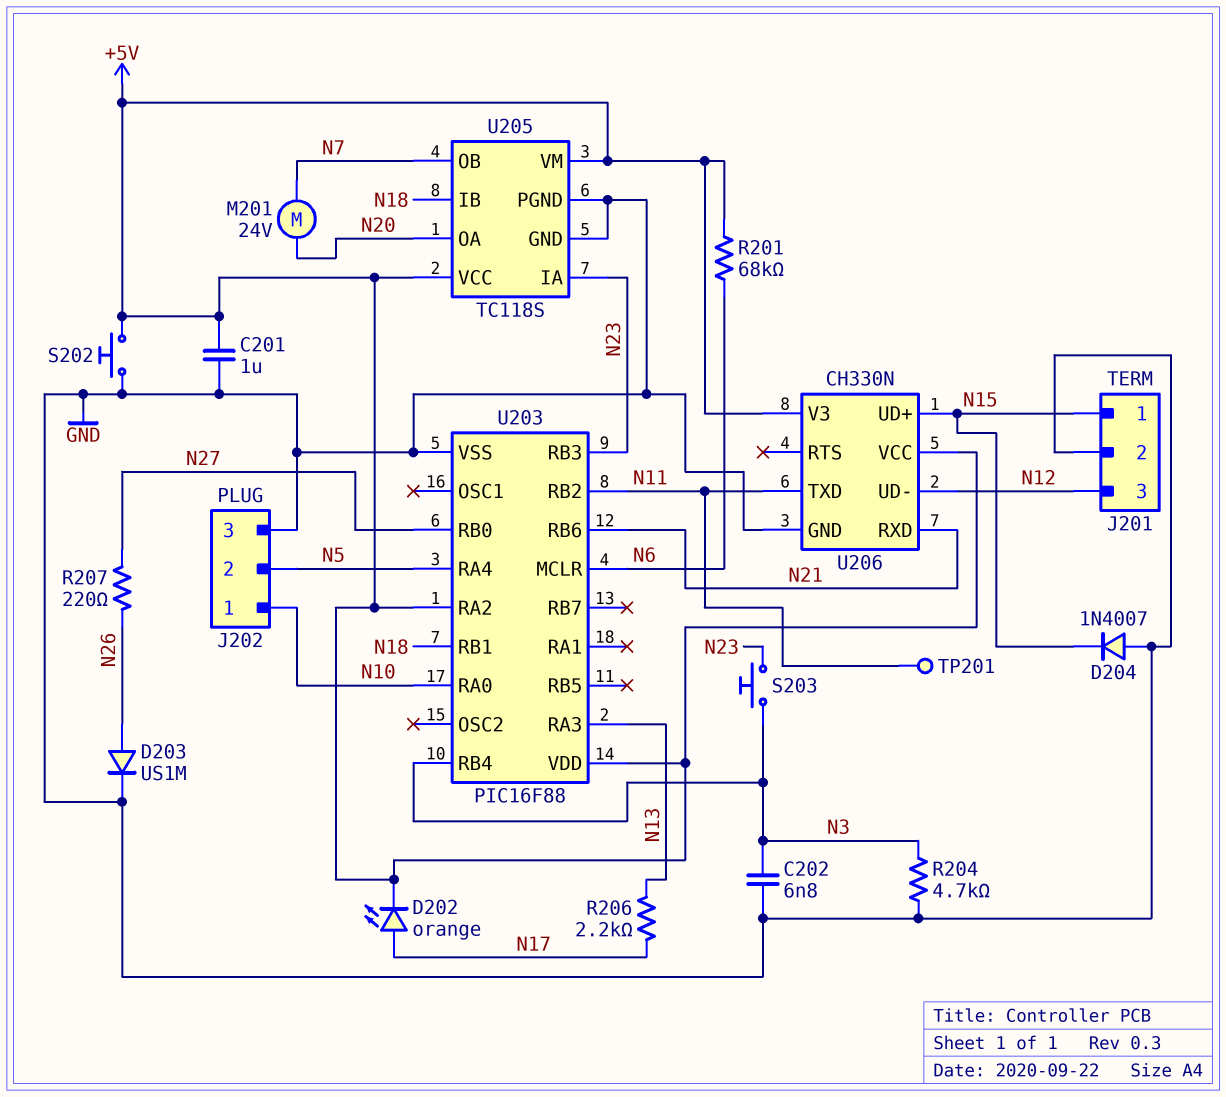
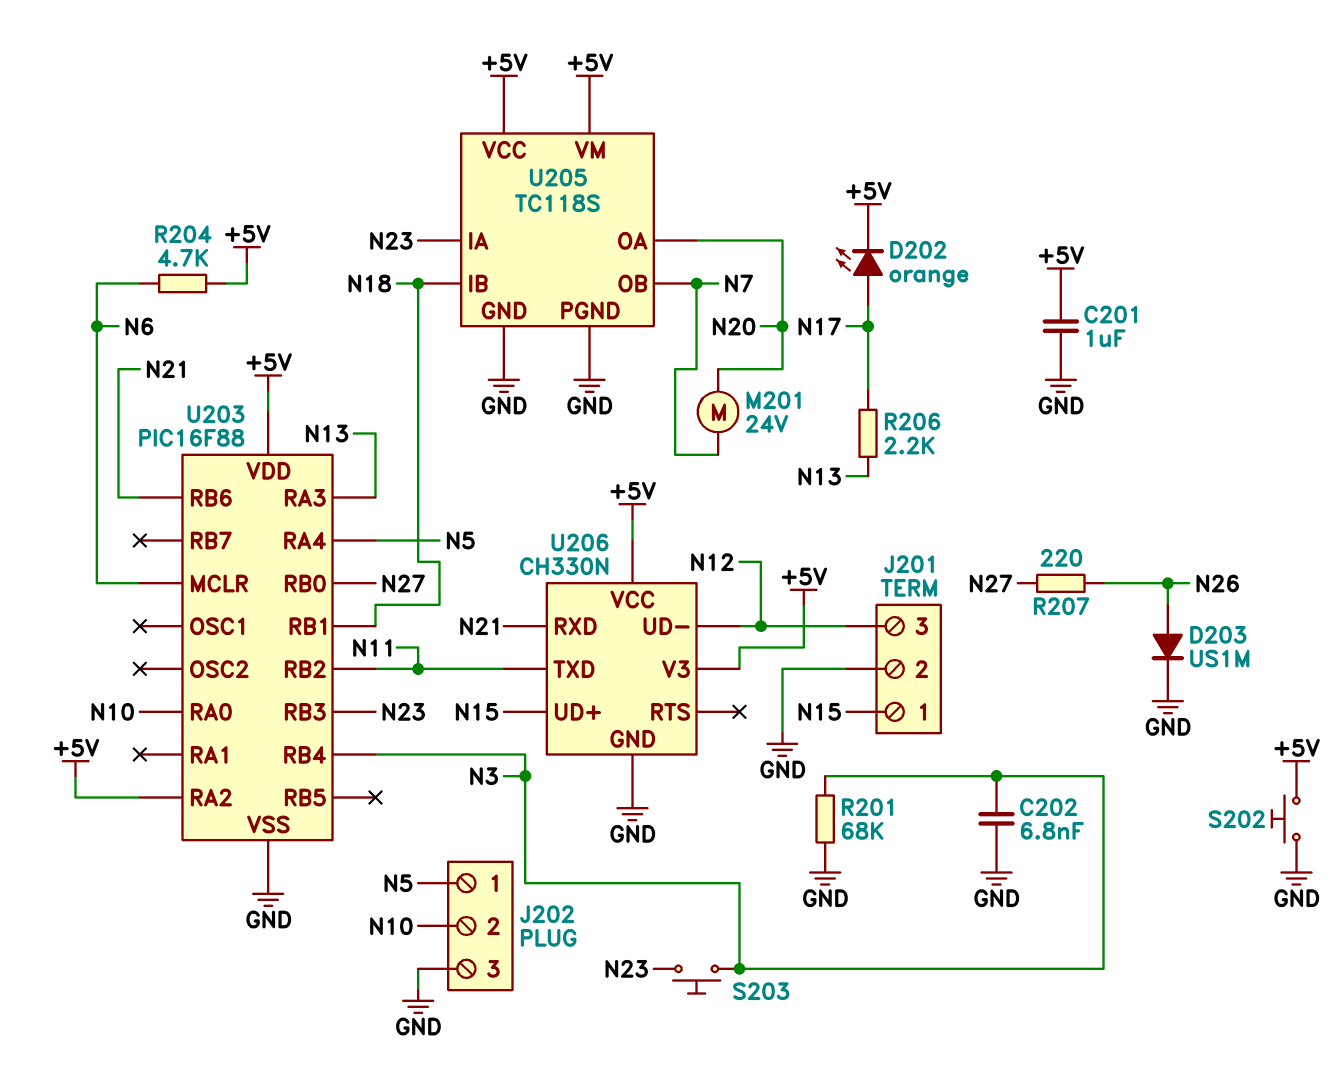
D204: diode 1N4007 (A GND, K N15) -> none
J202 pin 1: N10 -> N5
J202 pin 2: N5 -> N10
R201: 68k (+5V, N6) -> 68k (GND, N3)
R204: 4.7k (GND, N3) -> 4.7k (+5V, N6)
TP201: test point (N11) -> none

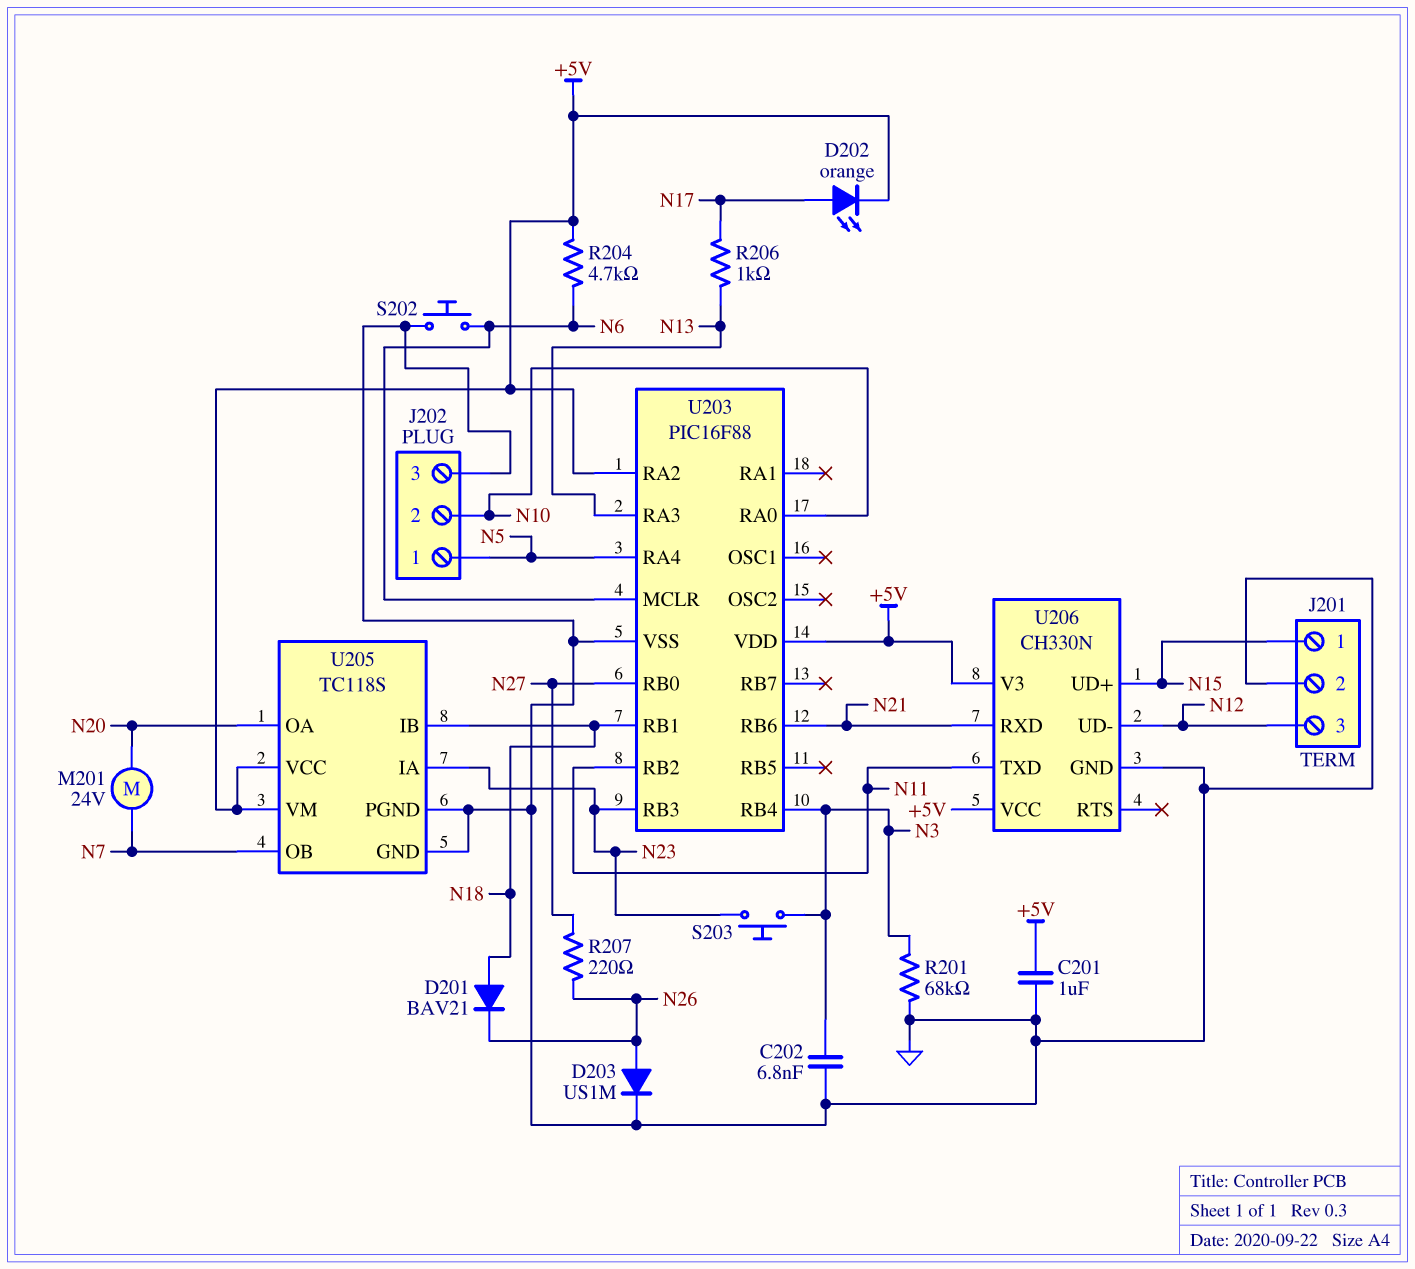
D201: none -> diode BAV21 (A N18, K N26)
R206: 2.2k (N13, N17) -> 1k (N13, N17)
S202: button (+5V, GND) -> button (GND, N6)

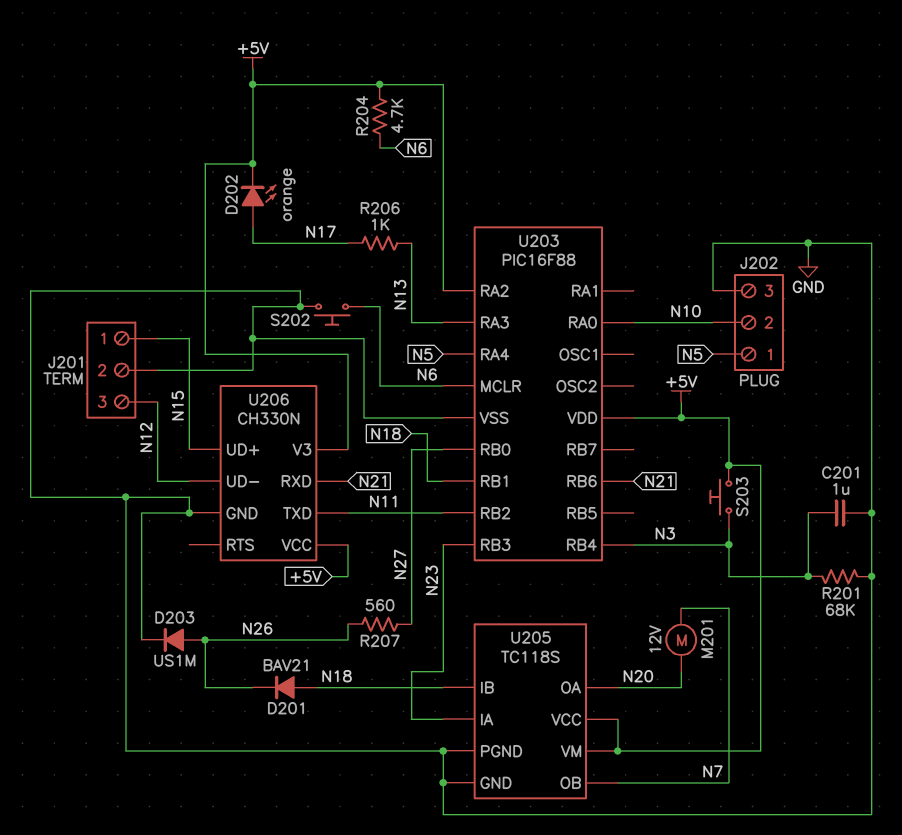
C201: 1uF (+5V, GND) -> 1uF (GND, N3)
C202: 6.8nF (GND, N3) -> none
M201: motor 24V (N7, N20) -> motor 12V (N7, N20)
R207: 220 (N26, N27) -> 560 (N26, N27)
S203: button (N3, N23) -> button (+5V, N3)

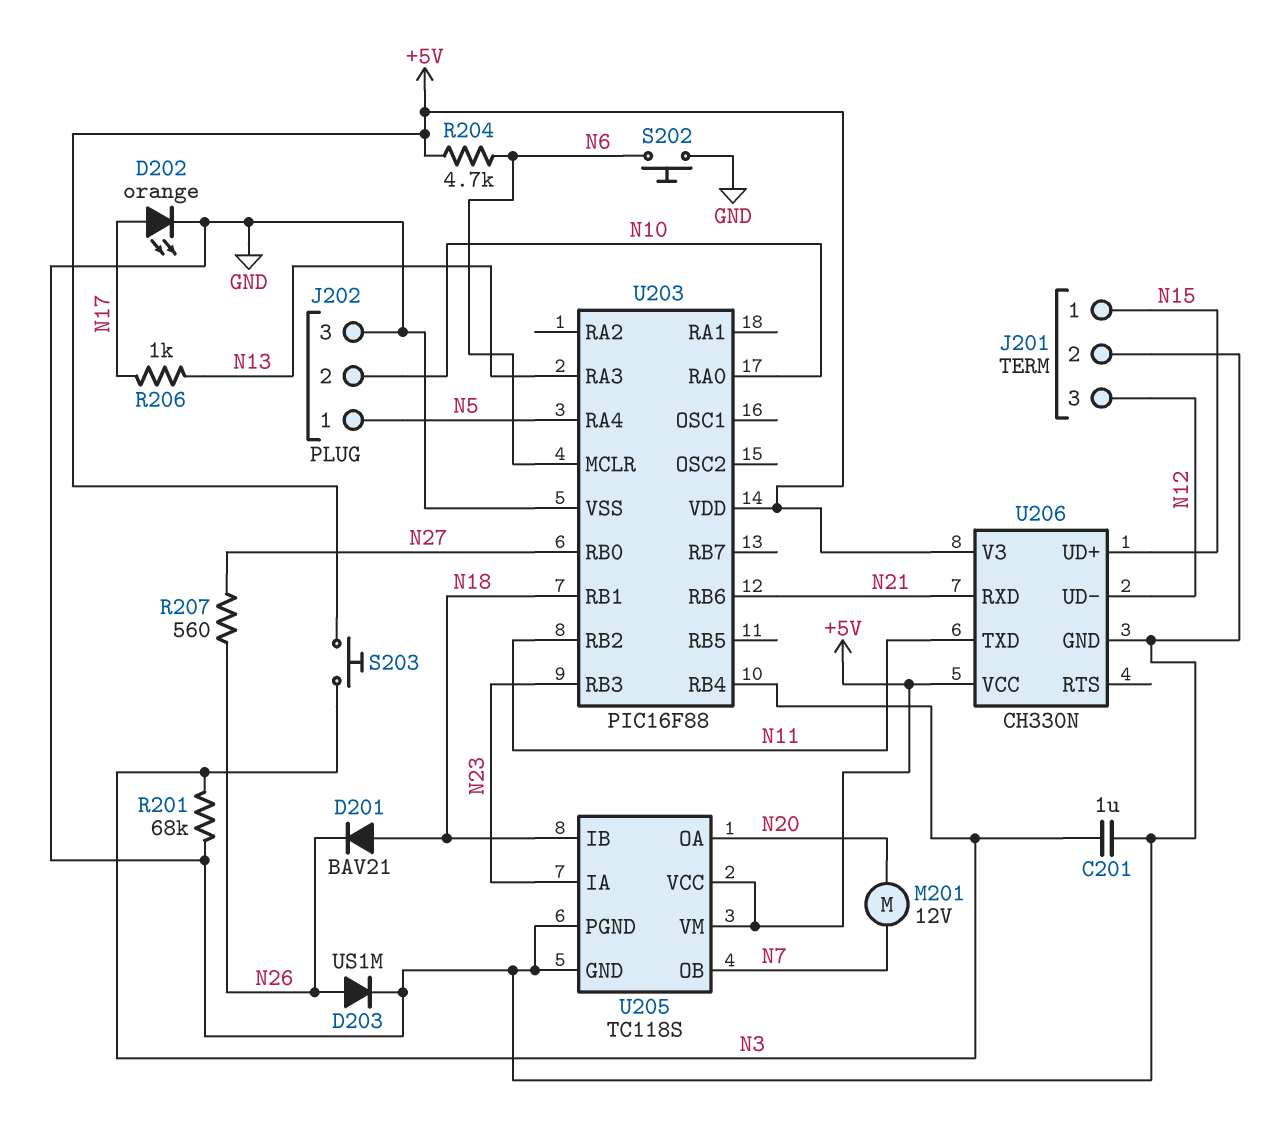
D202: LED orange (A N17, K +5V) -> LED orange (A N17, K GND)
U203 pin RA2: +5V -> none

